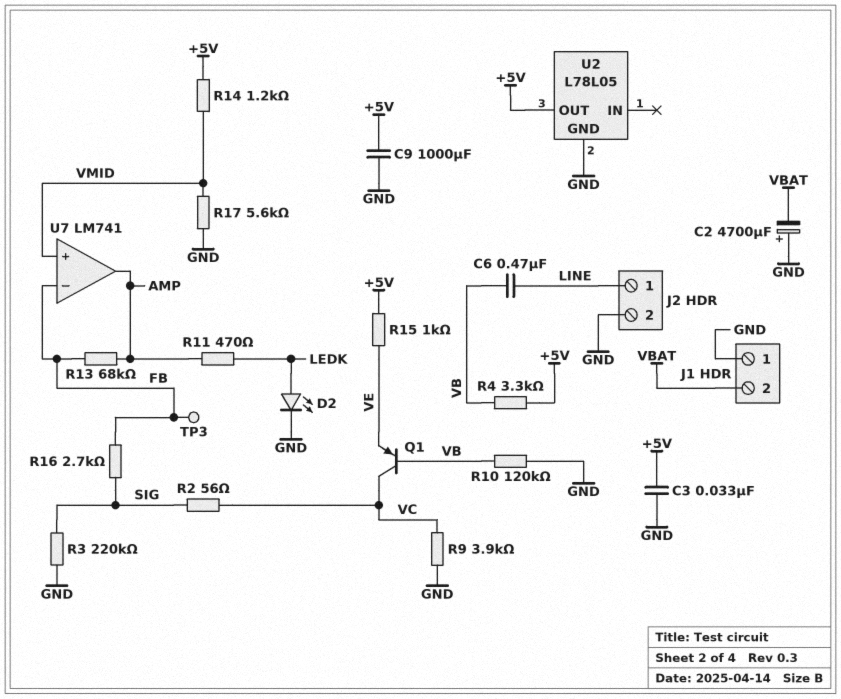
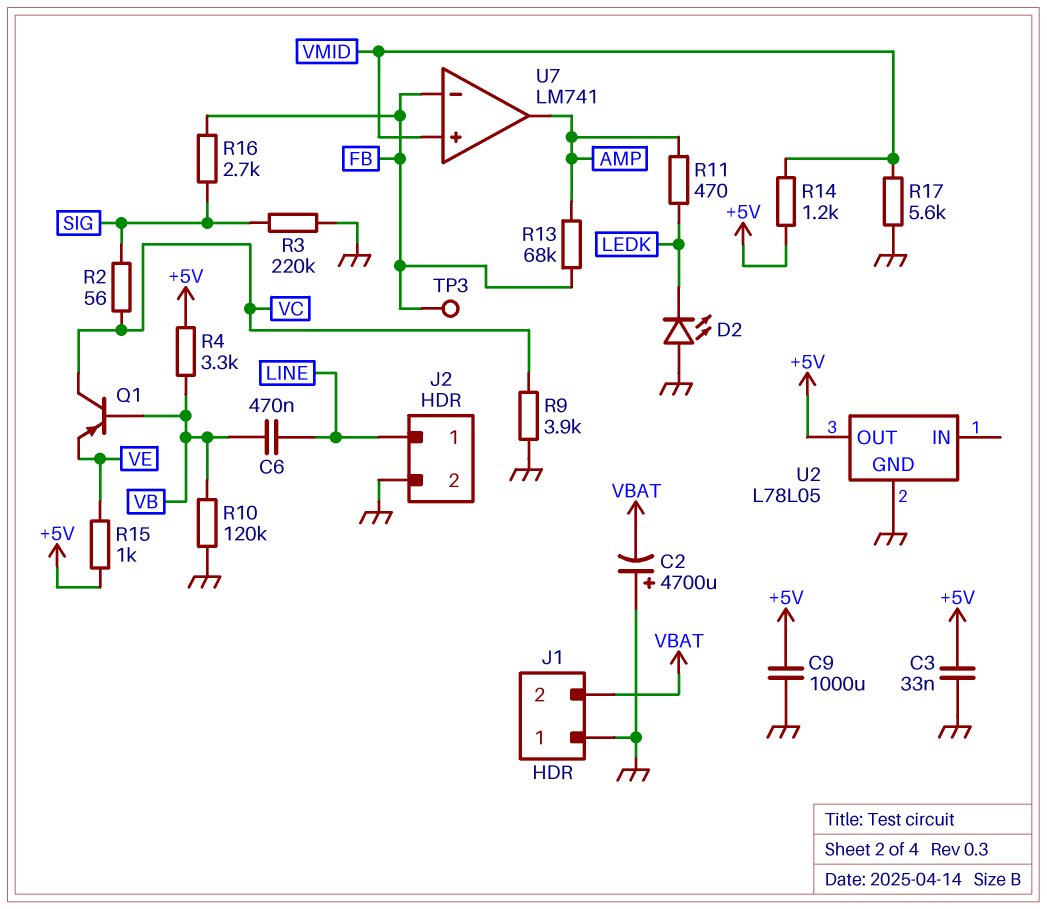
D2: LED (A LEDK, K GND) -> LED (A GND, K LEDK)

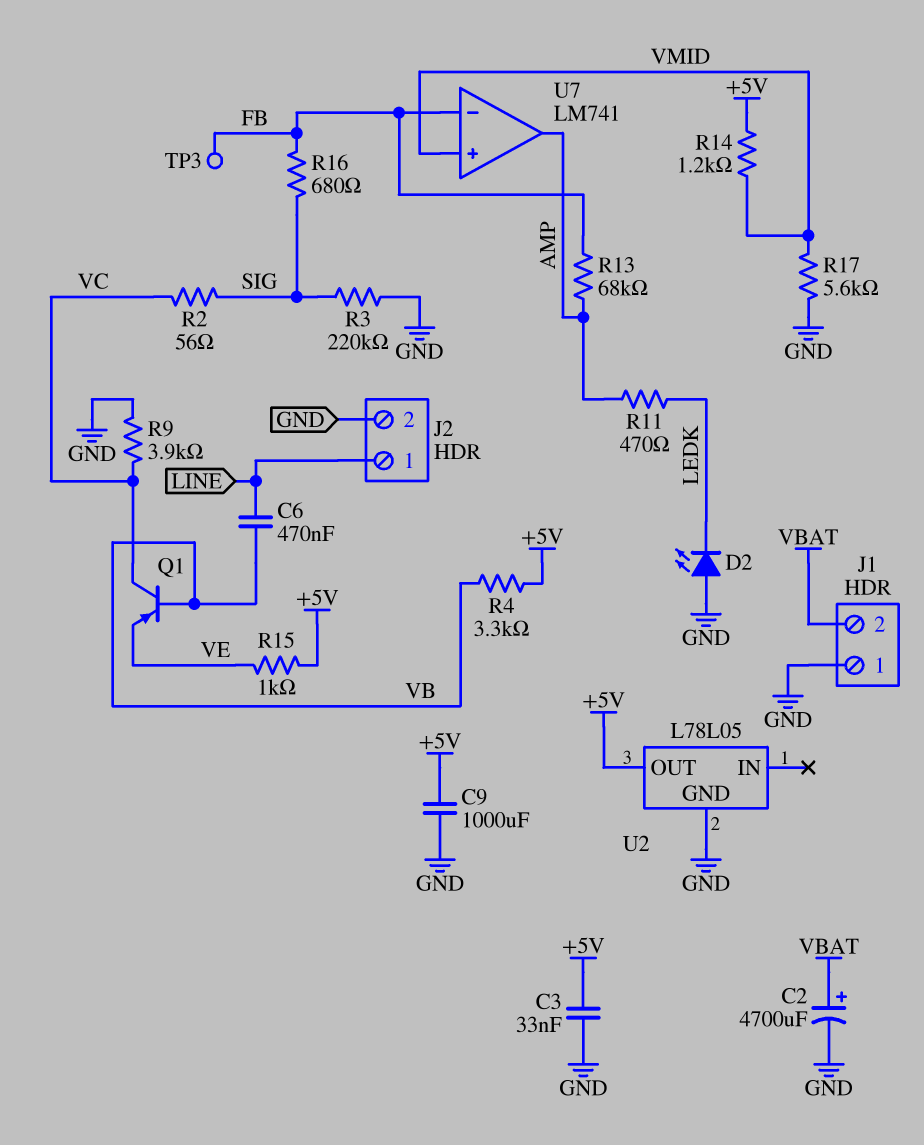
C2: 4700uF (plus GND, minus VBAT) -> 4700uF (plus VBAT, minus GND)
R10: 120k (GND, VB) -> none
R16: 2.7k (FB, SIG) -> 680 (FB, SIG)

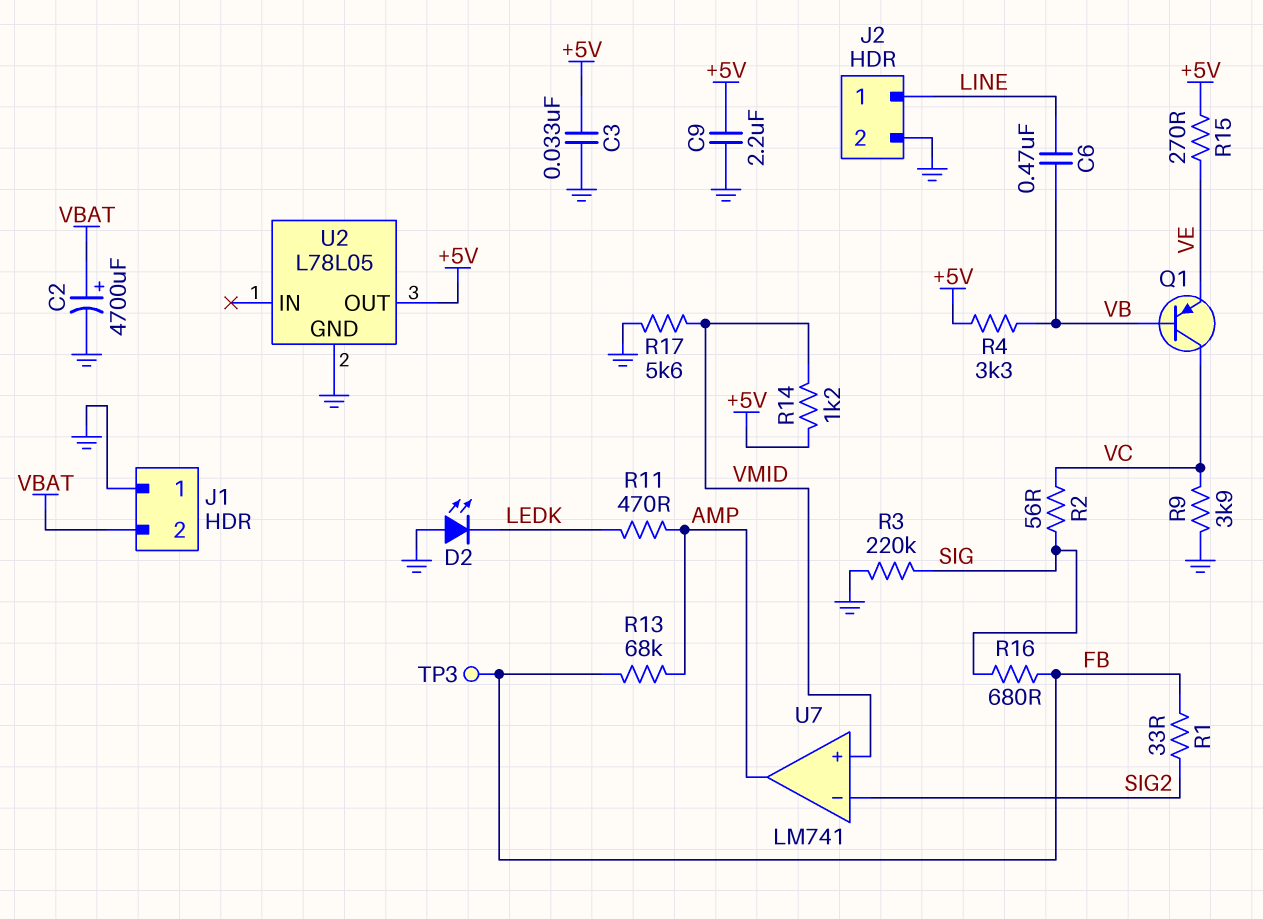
C9: 1000uF (+5V, GND) -> 2.2uF (+5V, GND)
R1: none -> 33 (FB, SIG2)
R15: 1k (+5V, VE) -> 270 (+5V, VE)
U7 pin in-: FB -> SIG2

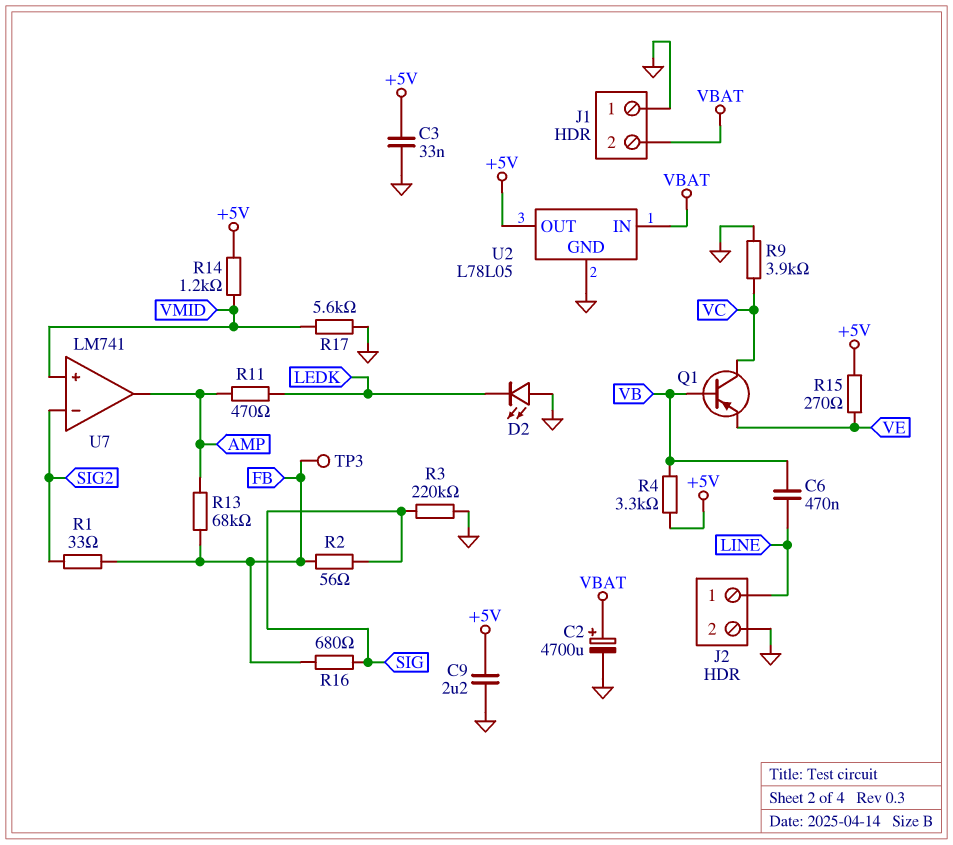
R2: 56 (SIG, VC) -> 56 (FB, SIG)
U2 pin IN: none -> VBAT

